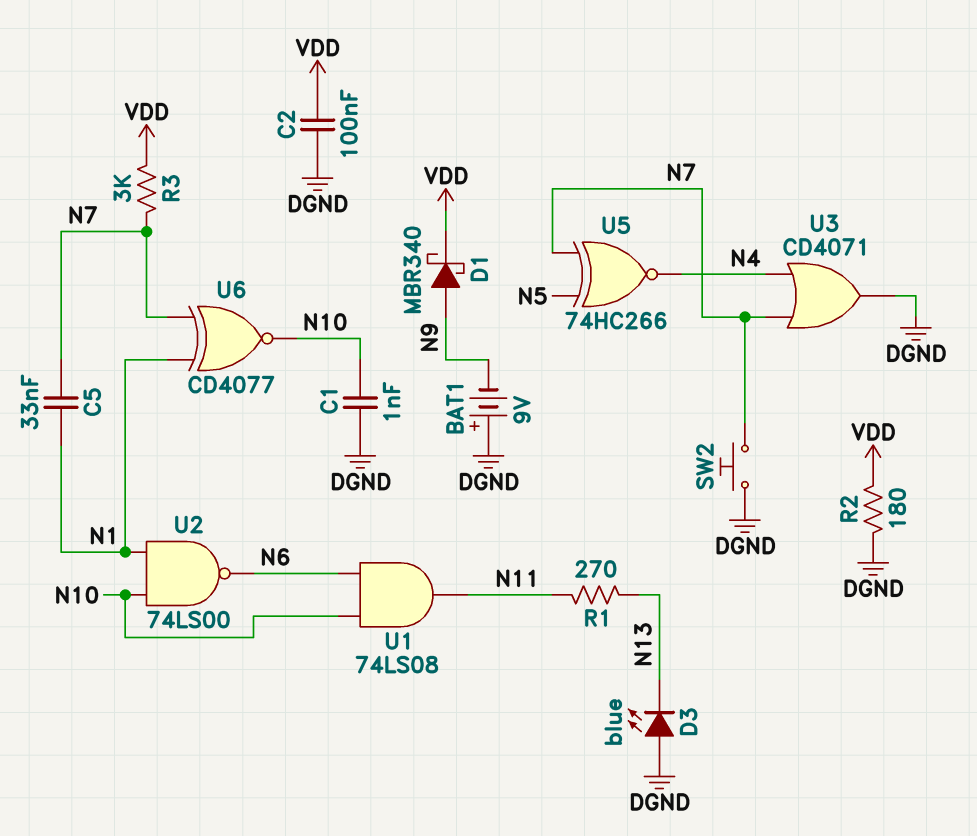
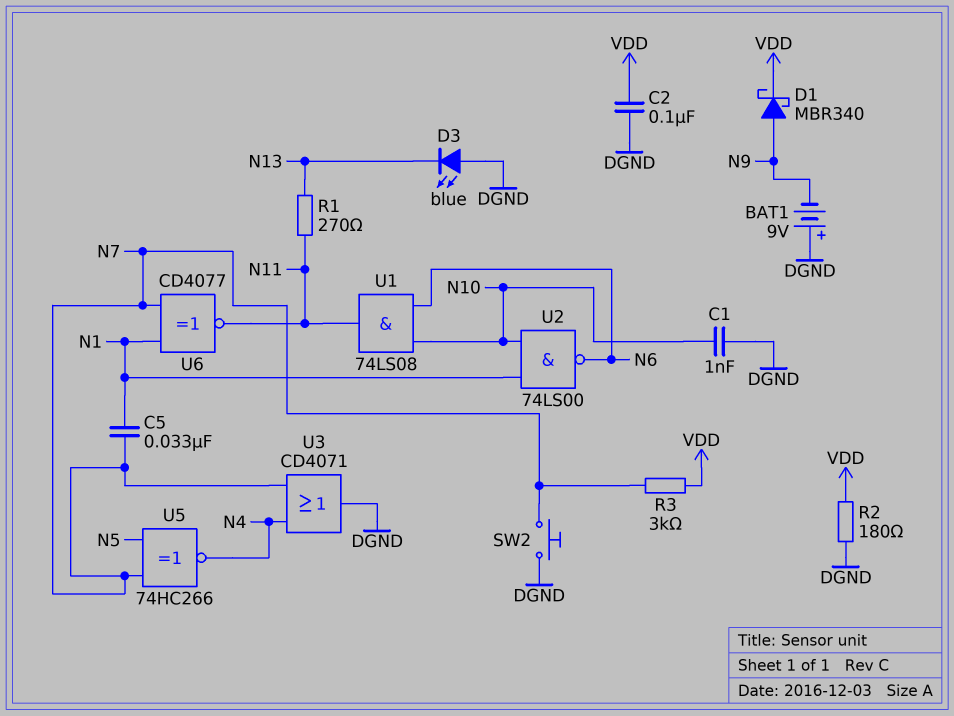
U6: XNOR CD4077 (in N1, in N7, out N10) -> XNOR CD4077 (in N1, in N7, out N11)

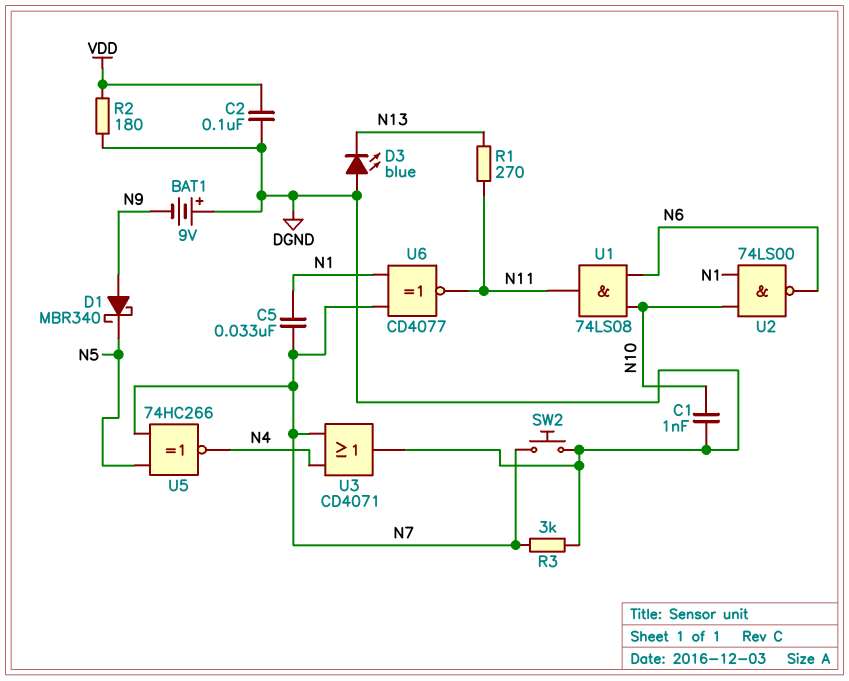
D1: schottky MBR340 (A N9, K VDD) -> schottky MBR340 (A N9, K N5)
R3: 3k (N7, VDD) -> 3k (DGND, N7)

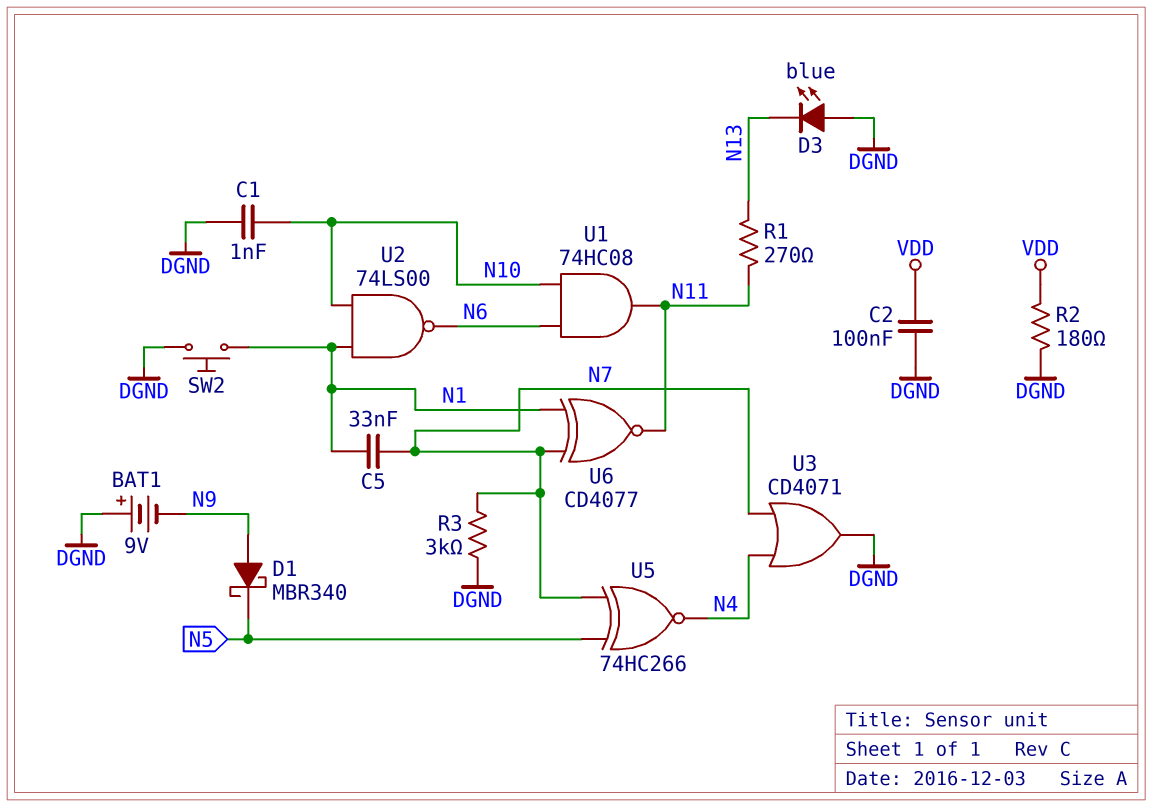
SW2: button (DGND, N7) -> button (DGND, N1)
U1: AND 74LS08 (in N6, in N10, out N11) -> AND 74HC08 (in N6, in N10, out N11)

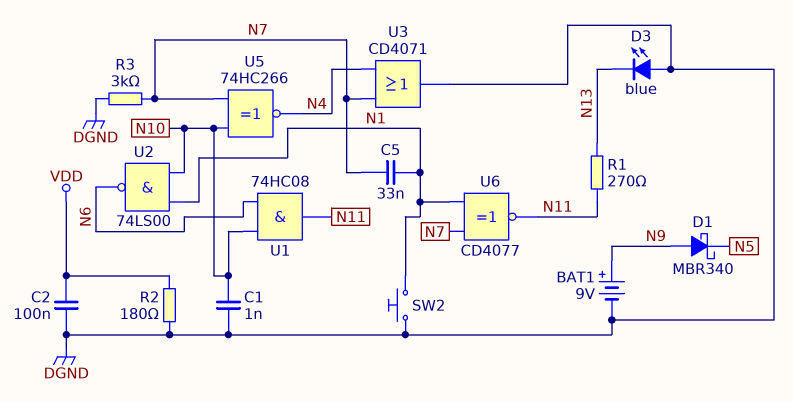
BAT1: 9V (plus DGND, minus N9) -> 9V (plus N9, minus DGND)
U5: XNOR 74HC266 (in N5, in N7, out N4) -> XNOR 74HC266 (in N7, in N10, out N4)

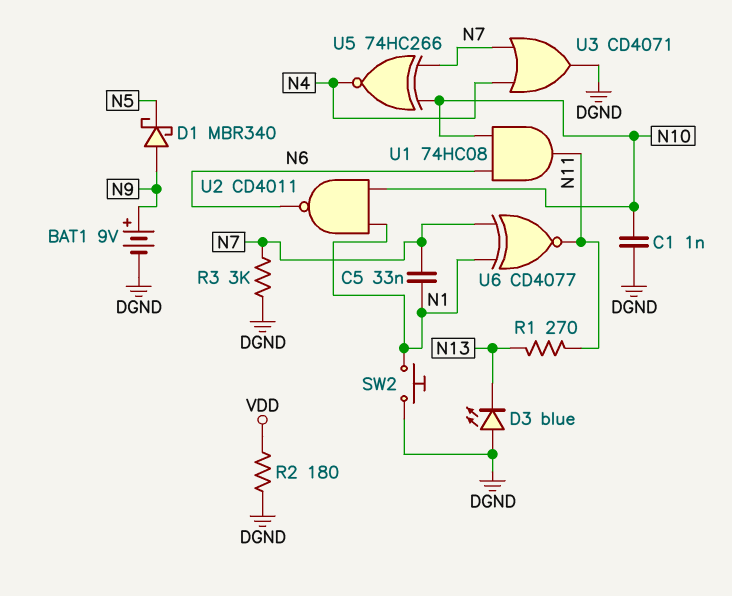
C2: 100nF (DGND, VDD) -> none
U2: NAND 74LS00 (in N1, in N10, out N6) -> NAND CD4011 (in N1, in N10, out N6)

